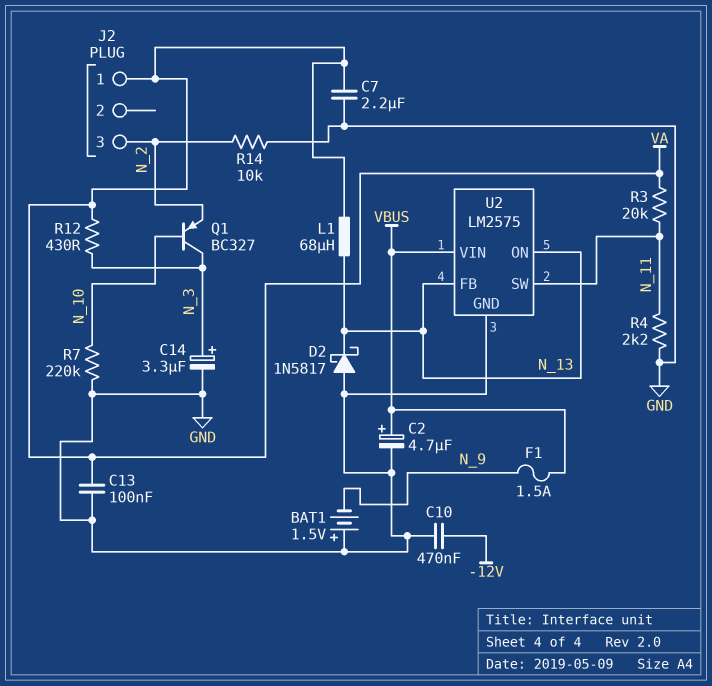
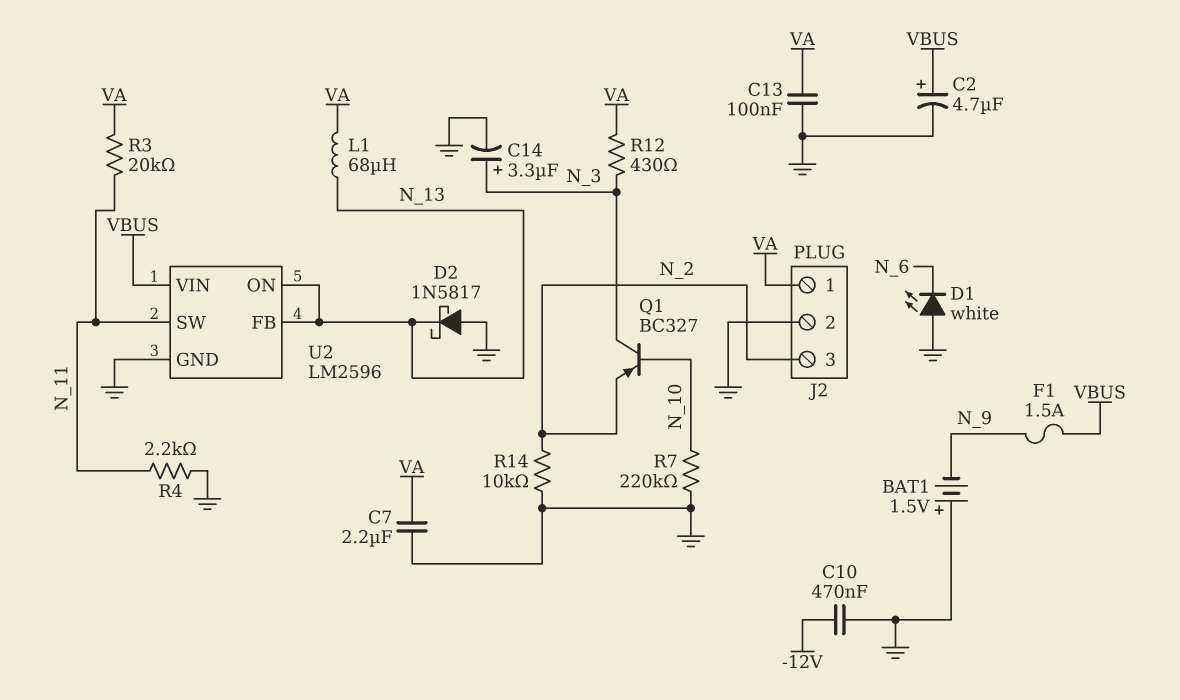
D1: none -> LED white (A GND, K N_6)
J2 pin 2: none -> GND
U2: LM2575 -> LM2596

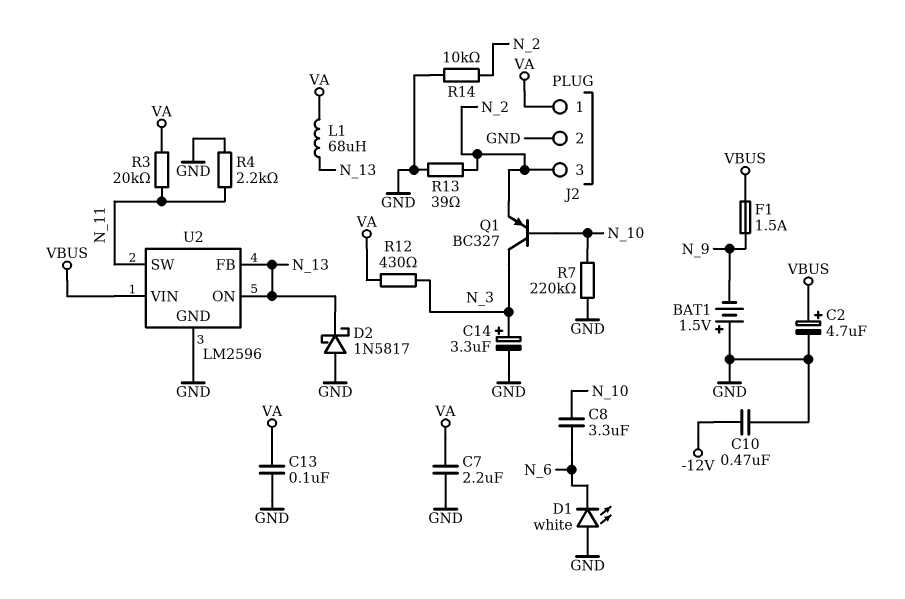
C8: none -> 3.3uF (N_6, N_10)
R13: none -> 39 (GND, N_2)

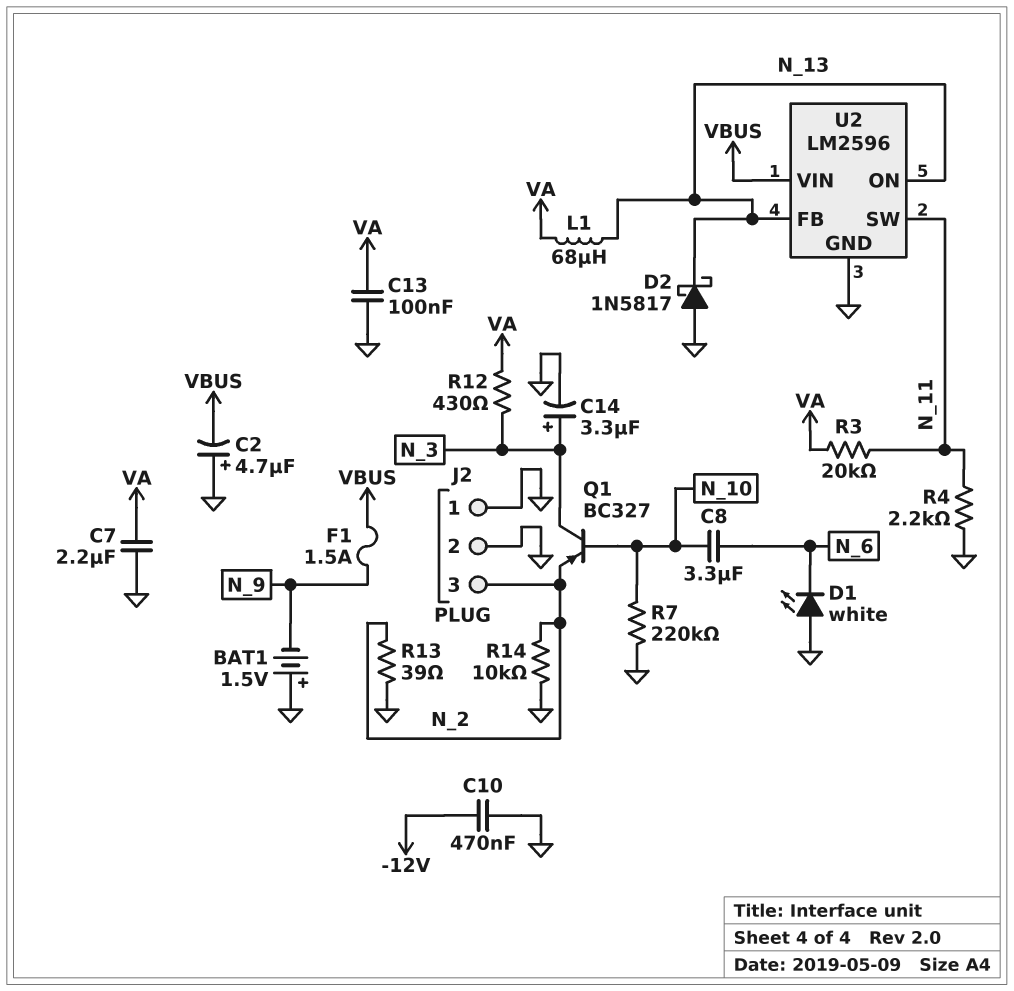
C2: 4.7uF (plus VBUS, minus GND) -> 4.7uF (plus GND, minus VBUS)
J2 pin 1: VA -> GND

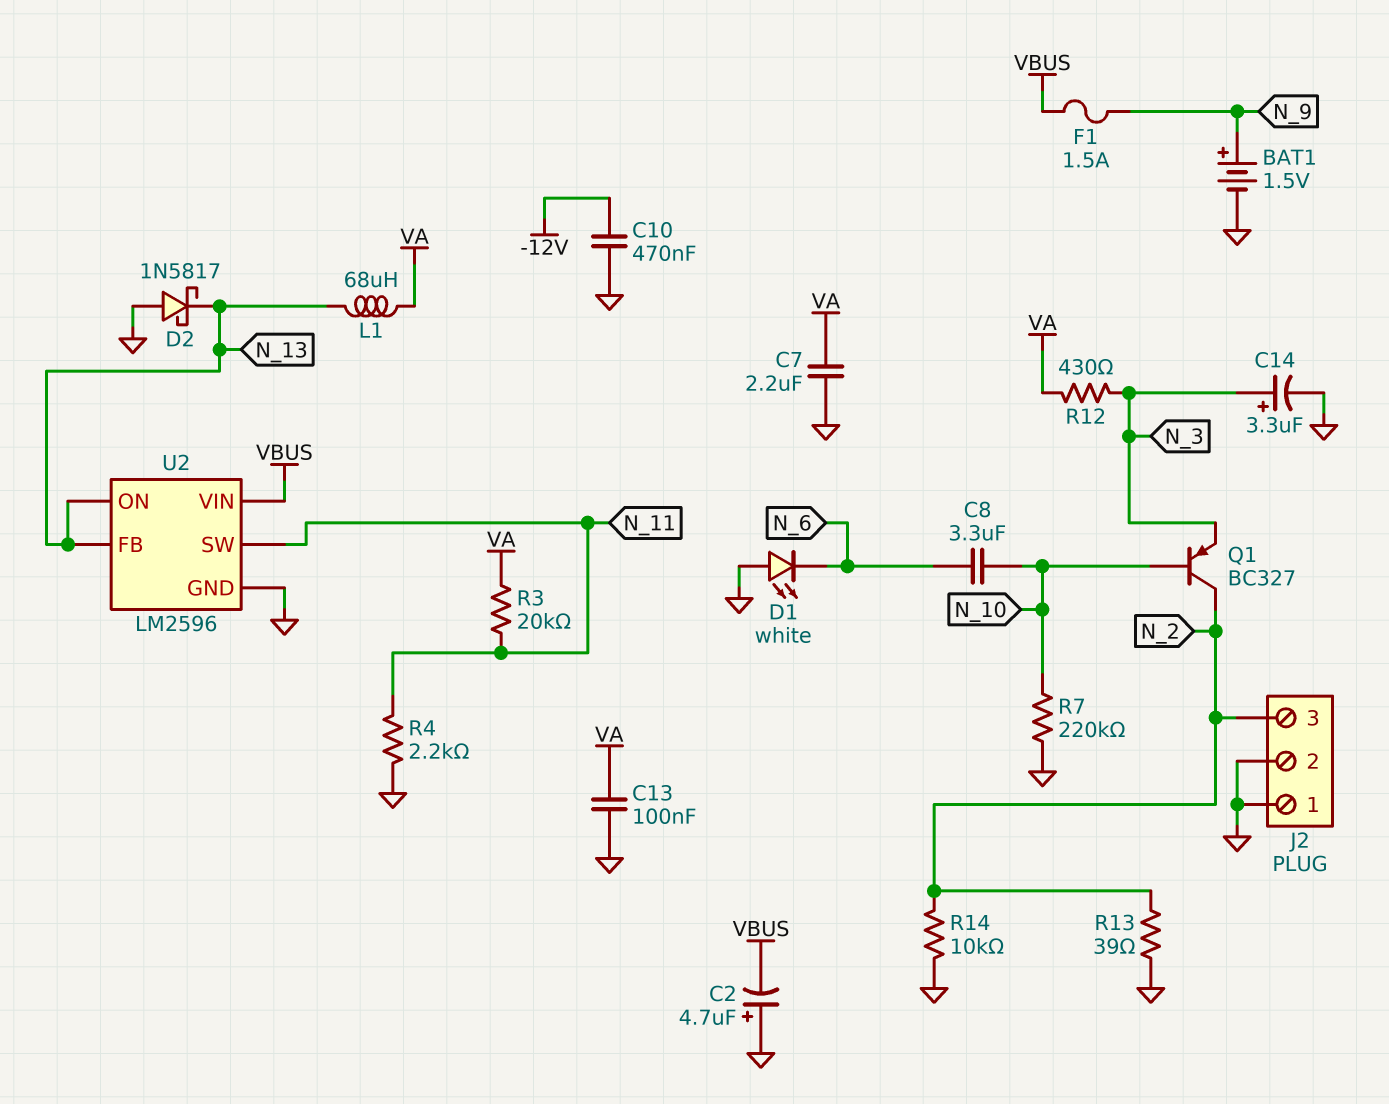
BAT1: 1.5V (plus GND, minus N_9) -> 1.5V (plus N_9, minus GND)
Q1: PNP BC327 (B N_10, C N_3, E N_2) -> PNP BC327 (B N_10, C N_2, E N_3)

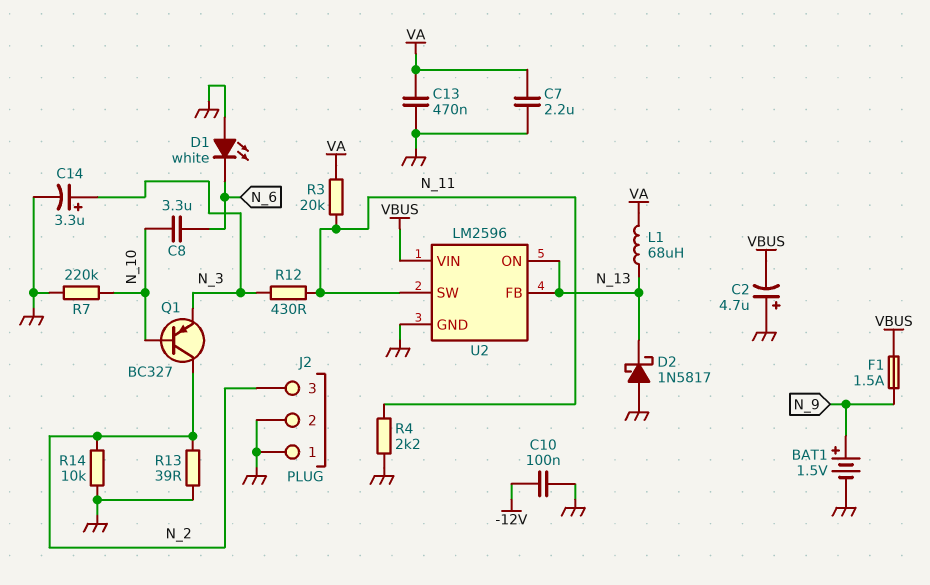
C10: 470nF (-12V, GND) -> 100nF (-12V, GND)
C13: 100nF (GND, VA) -> 470nF (GND, VA)
R12: 430 (N_3, VA) -> 430 (N_3, N_11)

